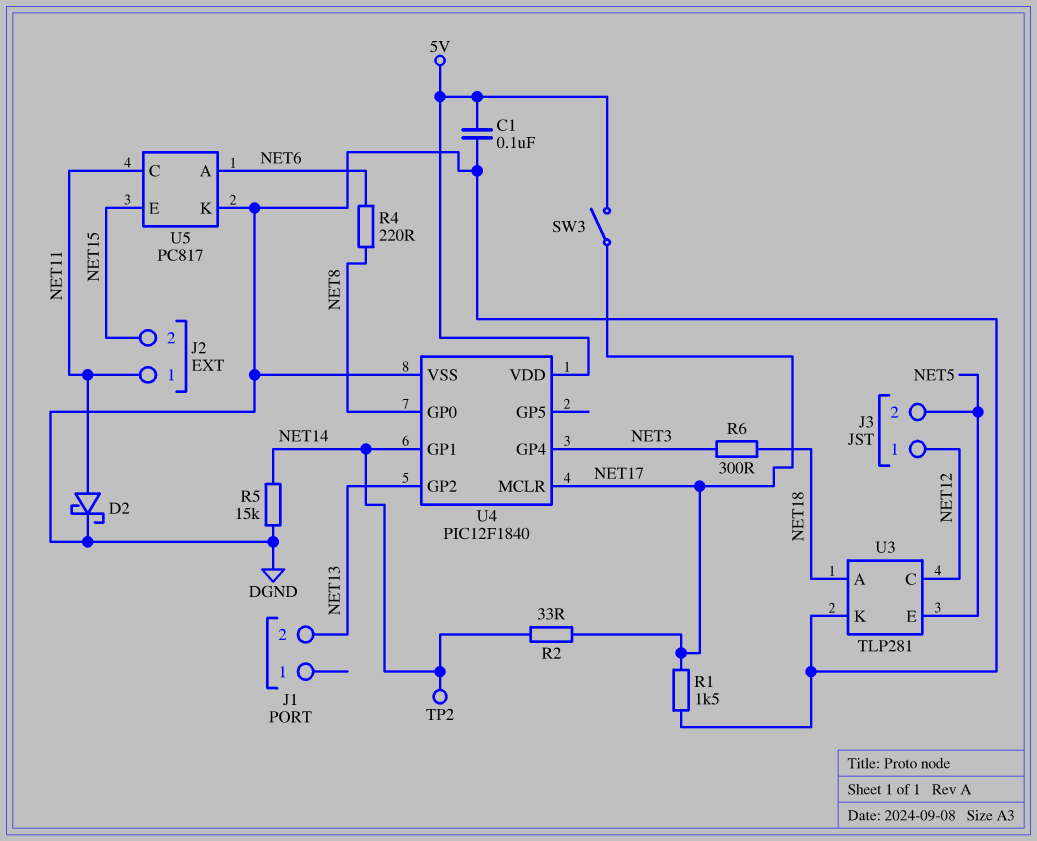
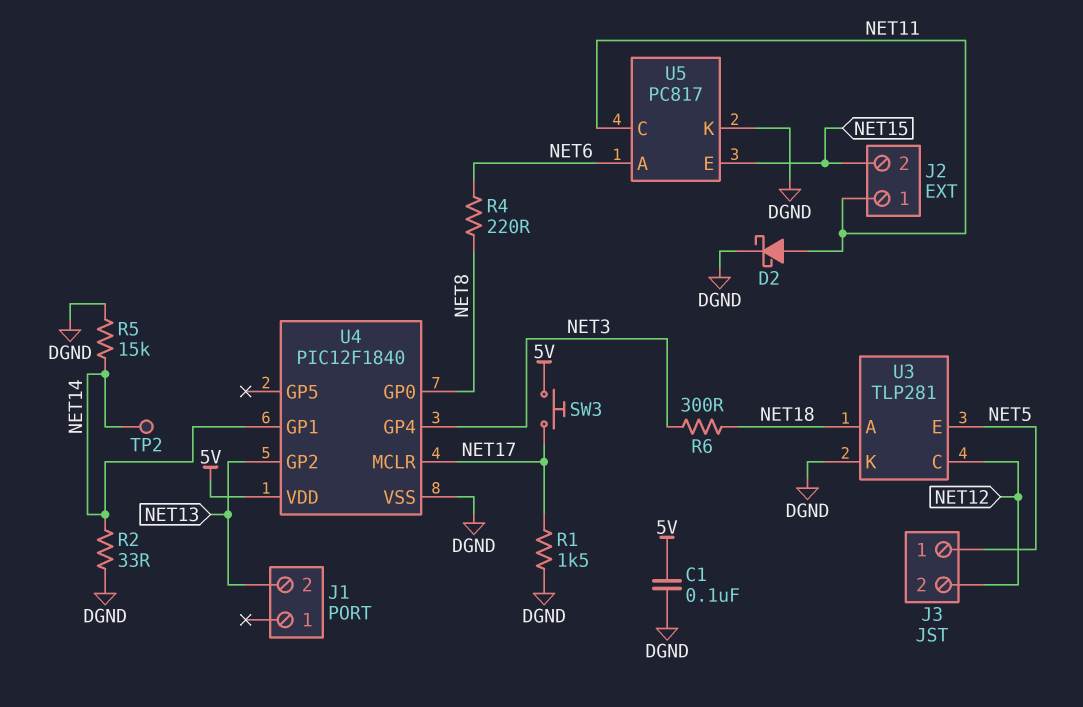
J3 pin 1: NET12 -> NET5
J3 pin 2: NET5 -> NET12
R2: 33 (NET14, NET17) -> 33 (DGND, NET14)
SW3: switch (5V, NET17) -> button (5V, NET17)

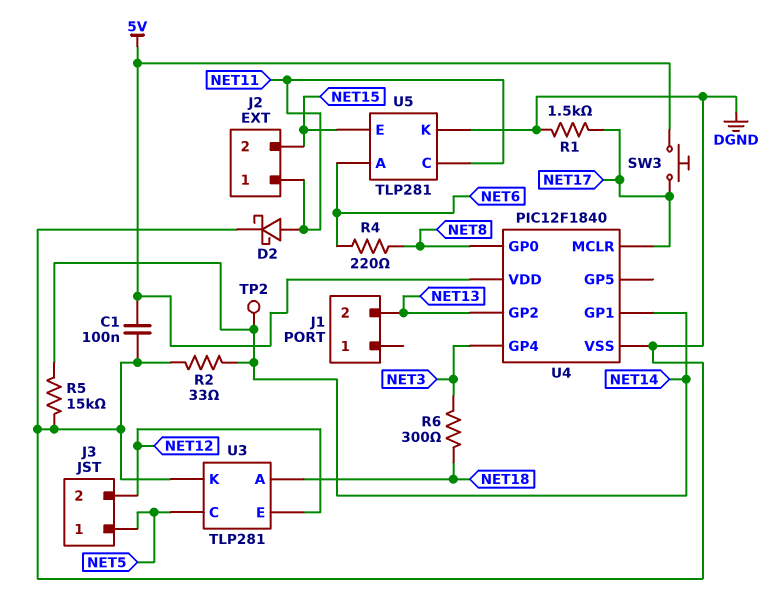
U3 pin C: NET12 -> NET5
U3 pin E: NET5 -> NET12
U5: PC817 -> TLP281

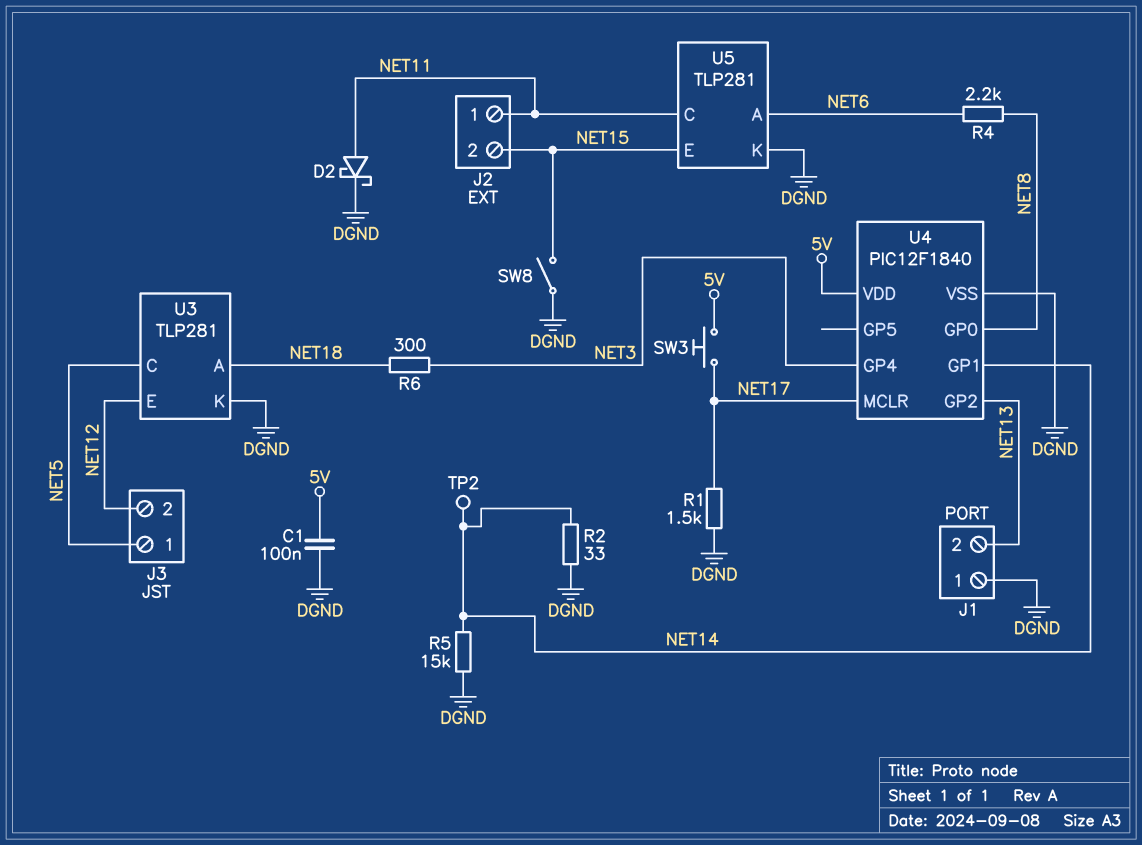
J1 pin 1: none -> DGND
R4: 220 (NET6, NET8) -> 2.2k (NET6, NET8)
SW8: none -> switch (DGND, NET15)

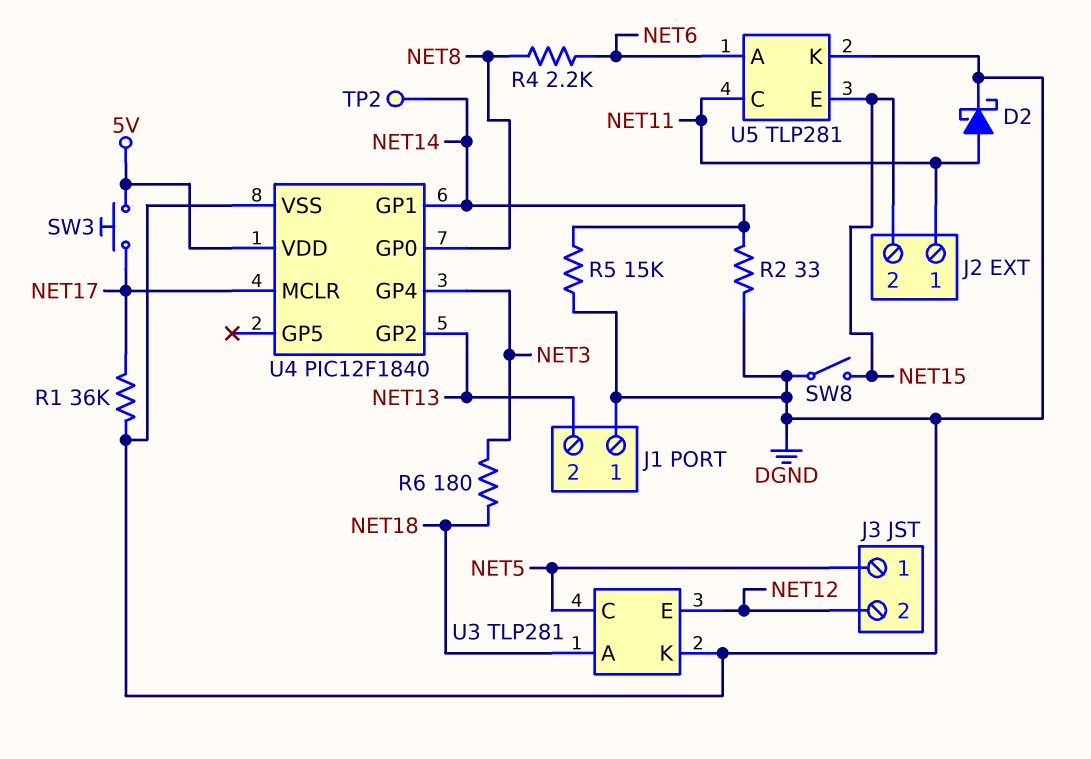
C1: 100nF (5V, DGND) -> none
R1: 1.5k (DGND, NET17) -> 36k (DGND, NET17)
R6: 300 (NET3, NET18) -> 180 (NET3, NET18)

